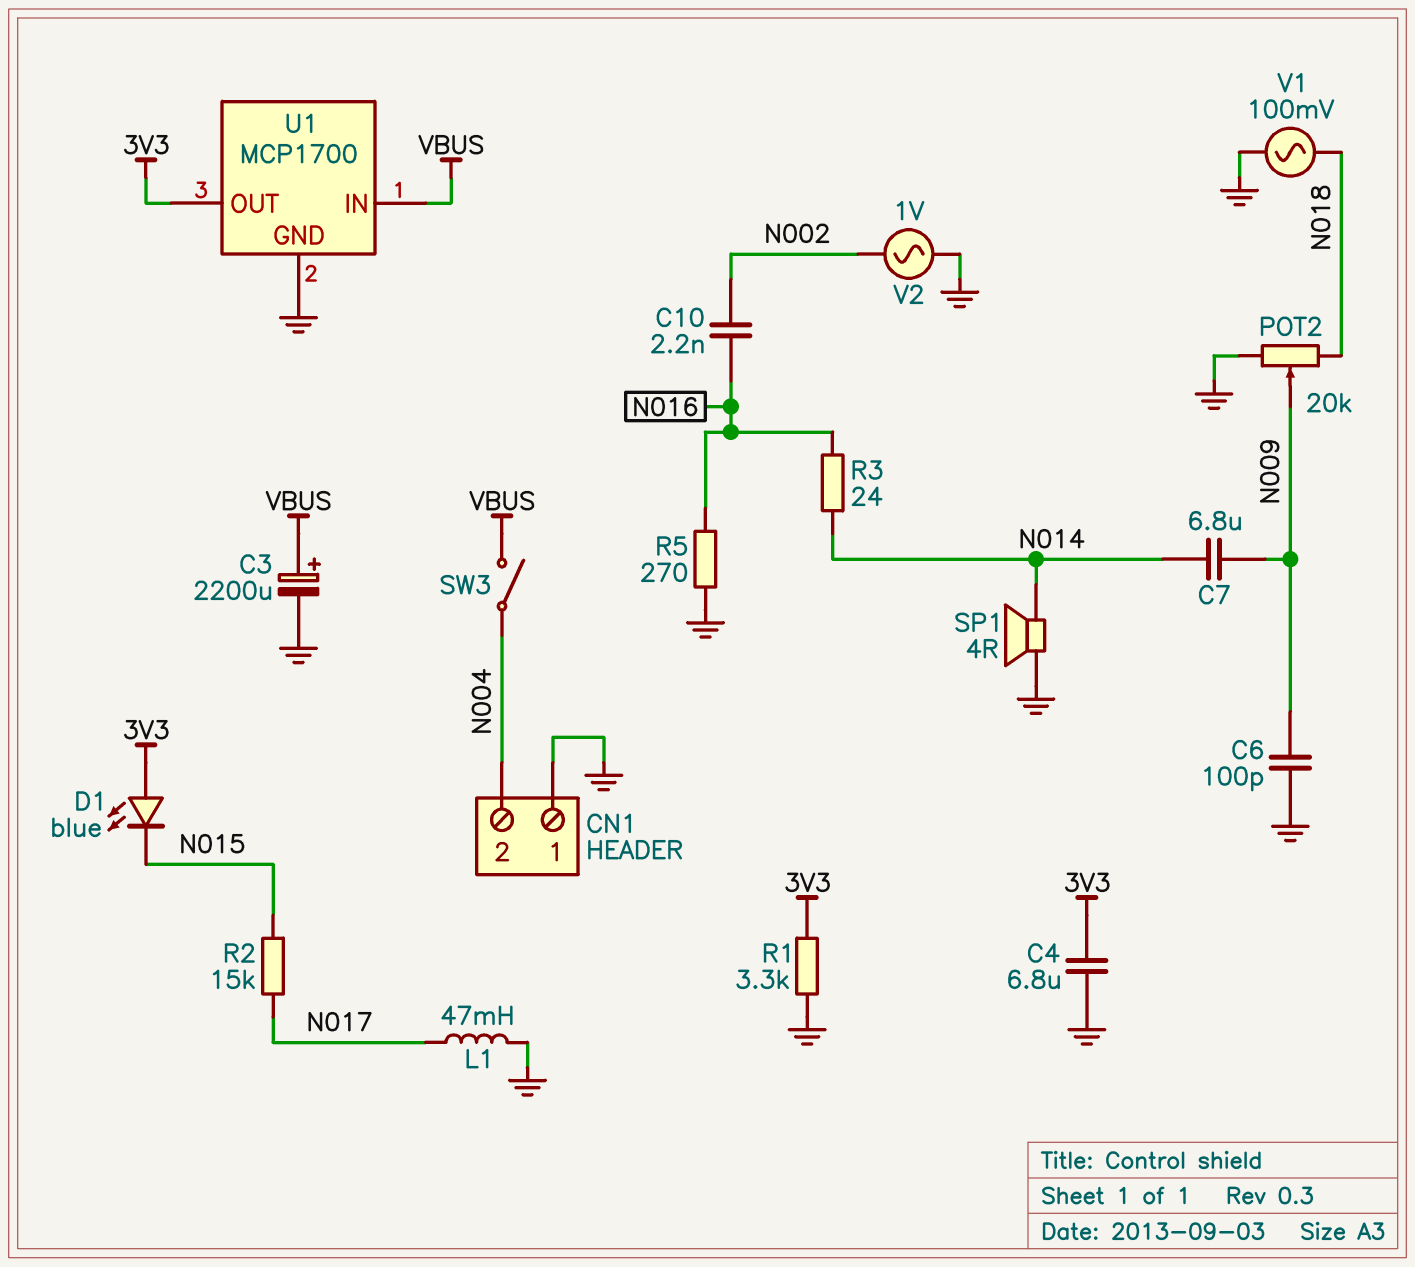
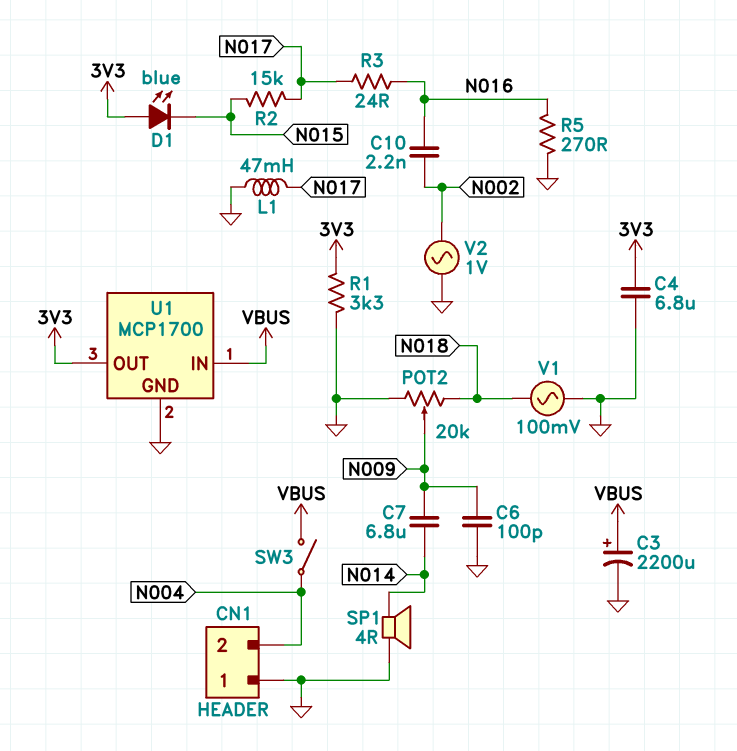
R3: 24 (N014, N016) -> 24 (N016, N017)

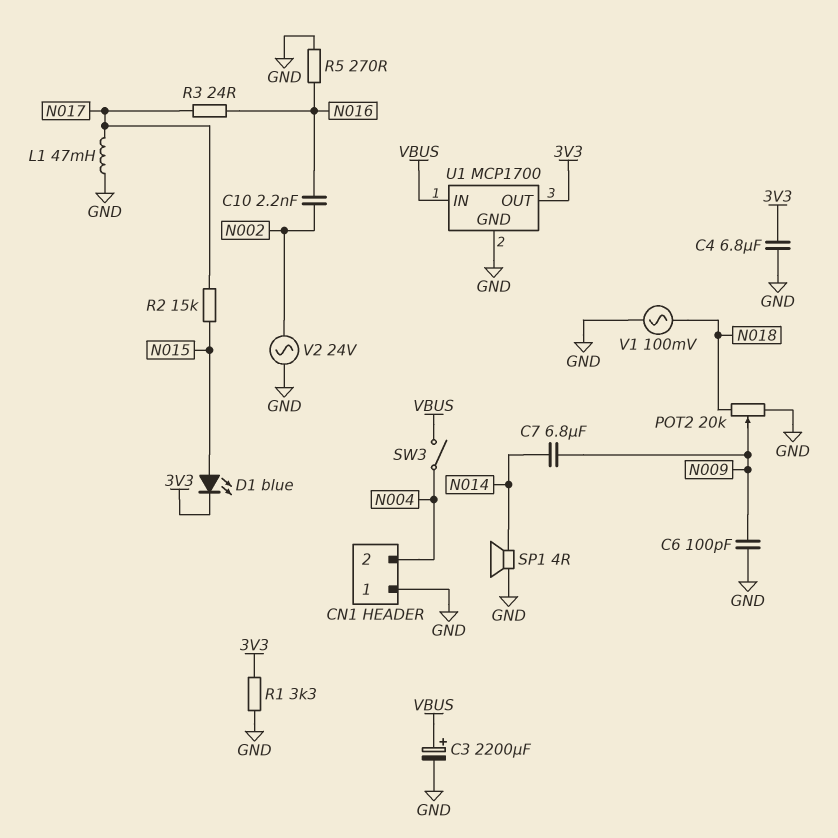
D1: LED blue (A 3V3, K N015) -> LED blue (A N015, K 3V3)
V2: AC 1V (GND, N002) -> AC 24V (GND, N002)

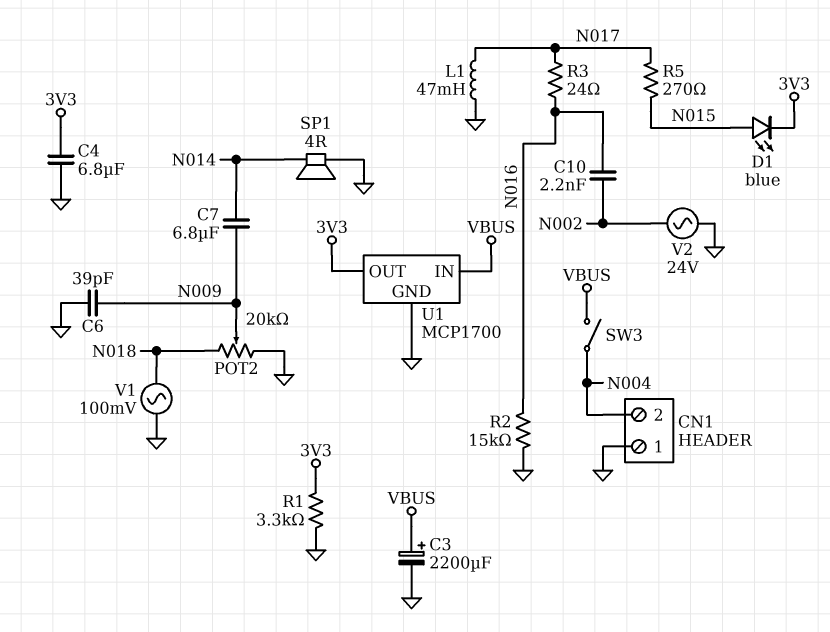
C6: 100pF (GND, N009) -> 39pF (GND, N009)
R2: 15k (N015, N017) -> 15k (GND, N016)
R5: 270 (GND, N016) -> 270 (N015, N017)

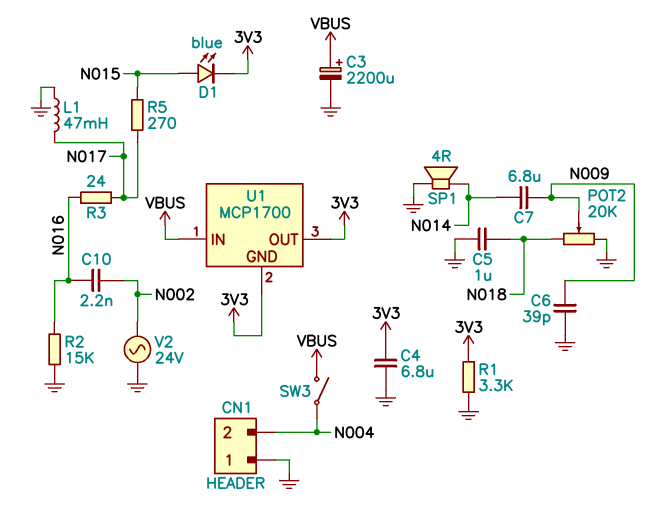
C5: none -> 1uF (GND, N018)
U1 pin GND: GND -> 3V3
V1: AC 100mV (GND, N018) -> none

